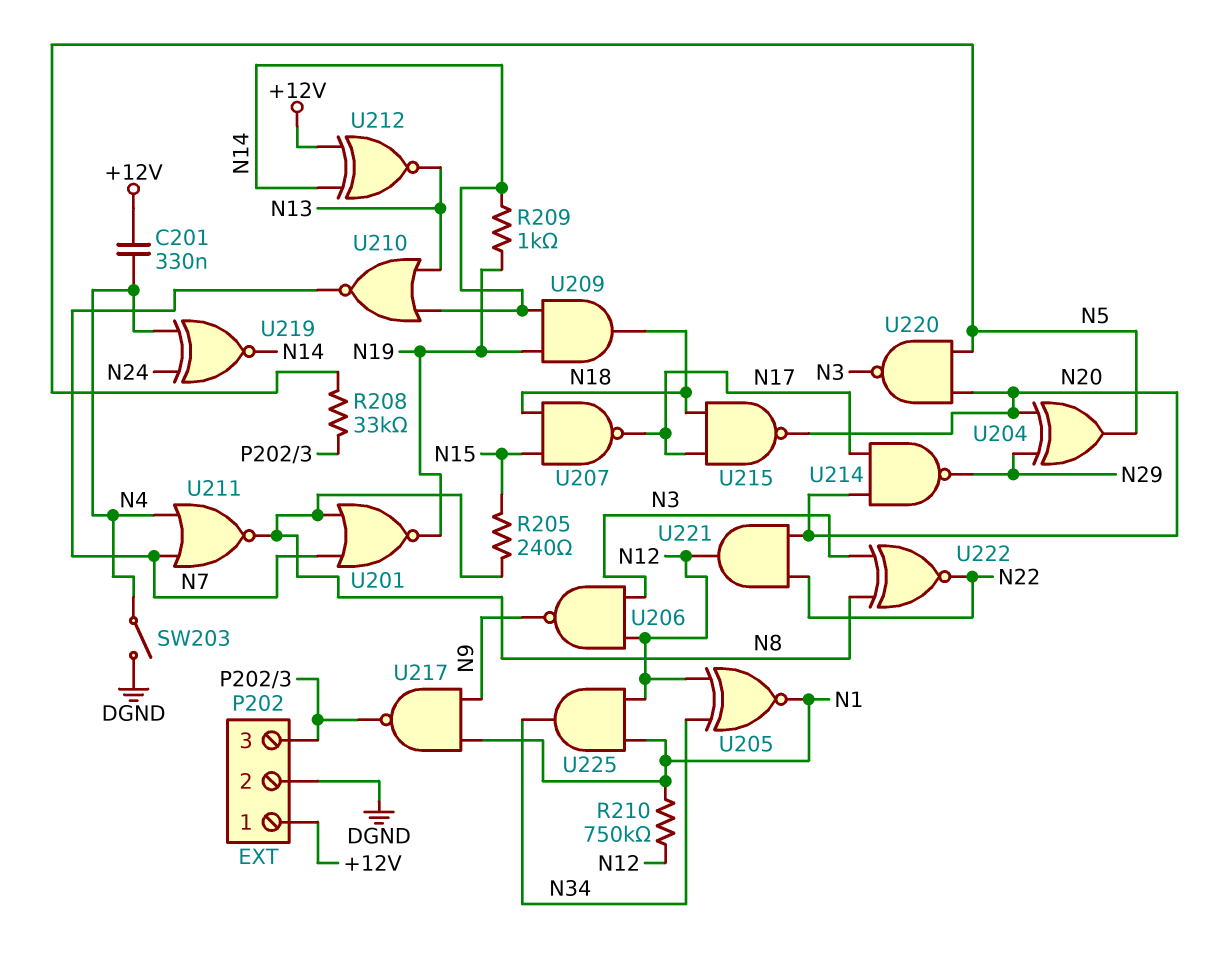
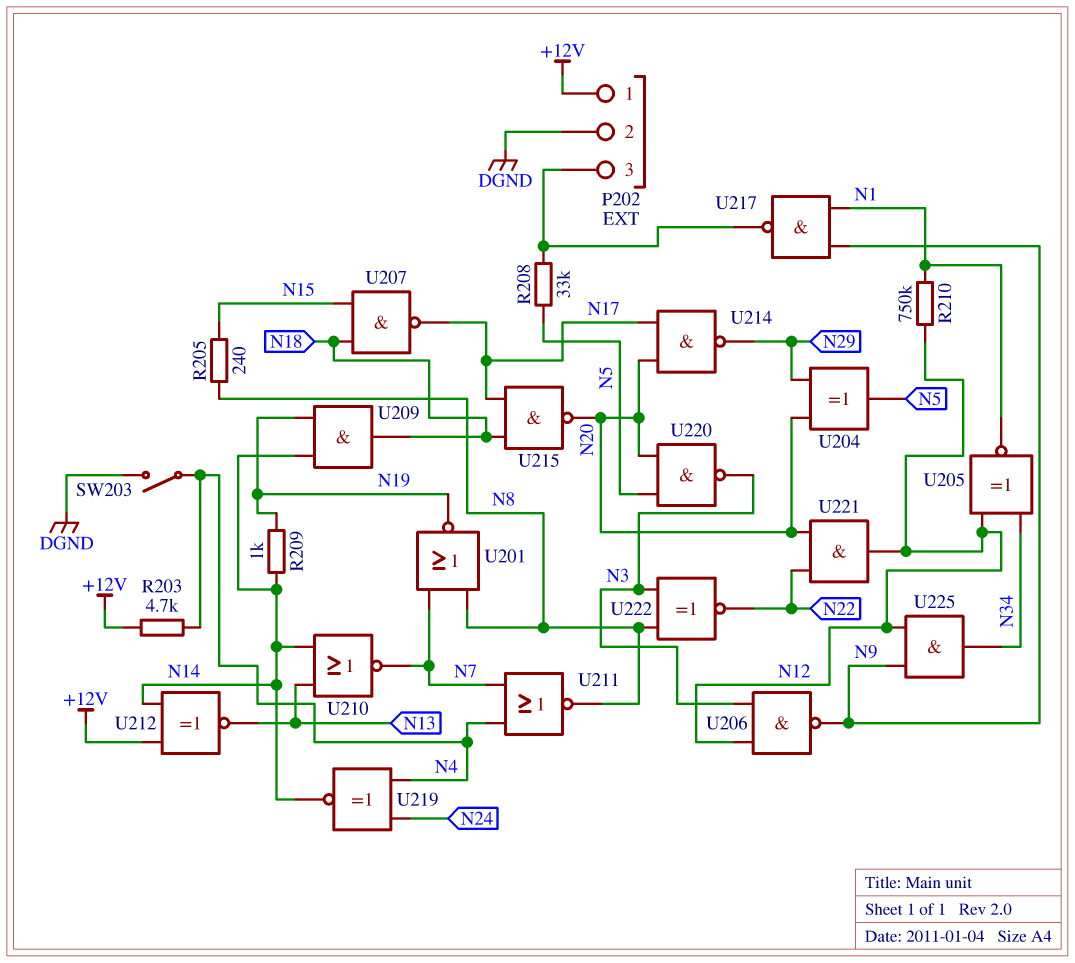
C201: 330nF (+12V, N4) -> none
R203: none -> 4.7k (+12V, N4)
U225: AND (in N1, in N12, out N34) -> AND (in N9, in N12, out N34)

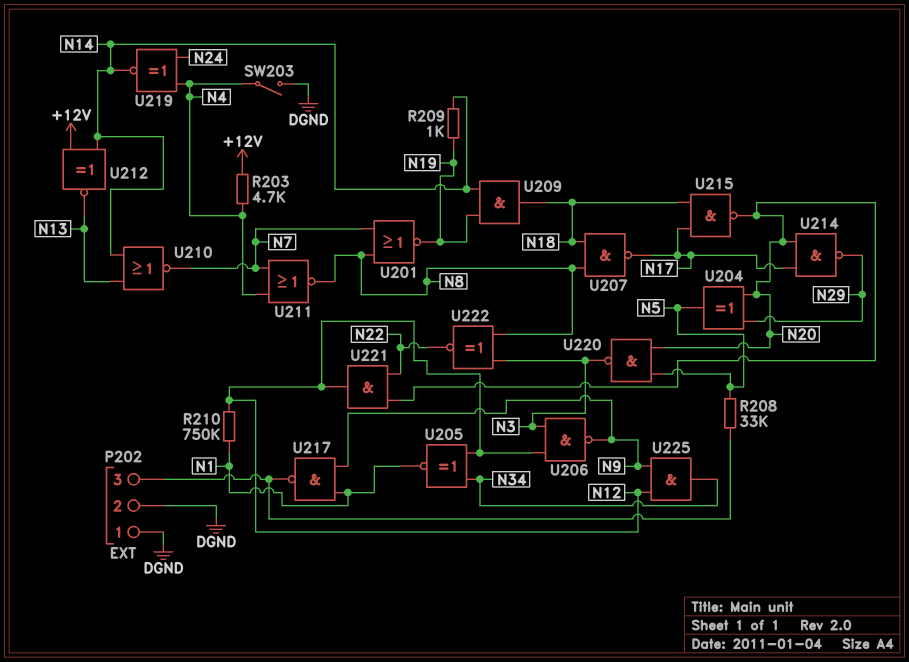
P202 pin 1: +12V -> DGND
R205: 240 (N8, N15) -> none
U207: NAND (in N15, in N18, out N17) -> NAND (in N8, in N18, out N17)

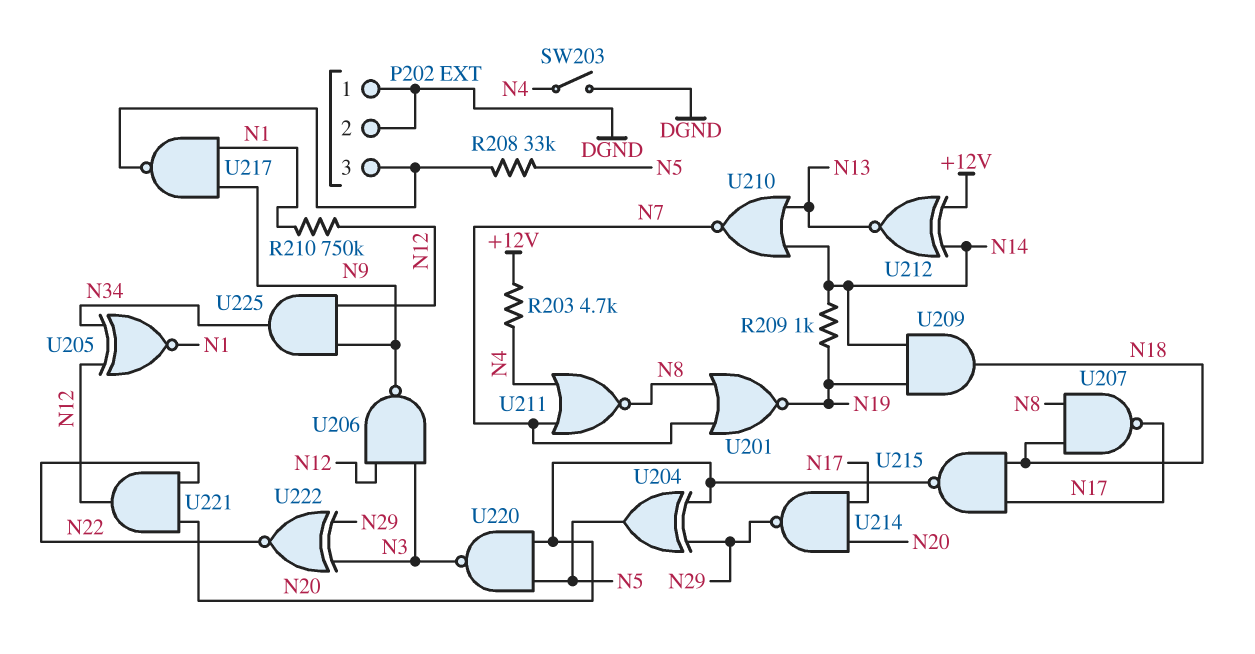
U219: XNOR (in N4, in N24, out N14) -> none
U222: XNOR (in N3, in N8, out N22) -> XNOR (in N3, in N29, out N22)

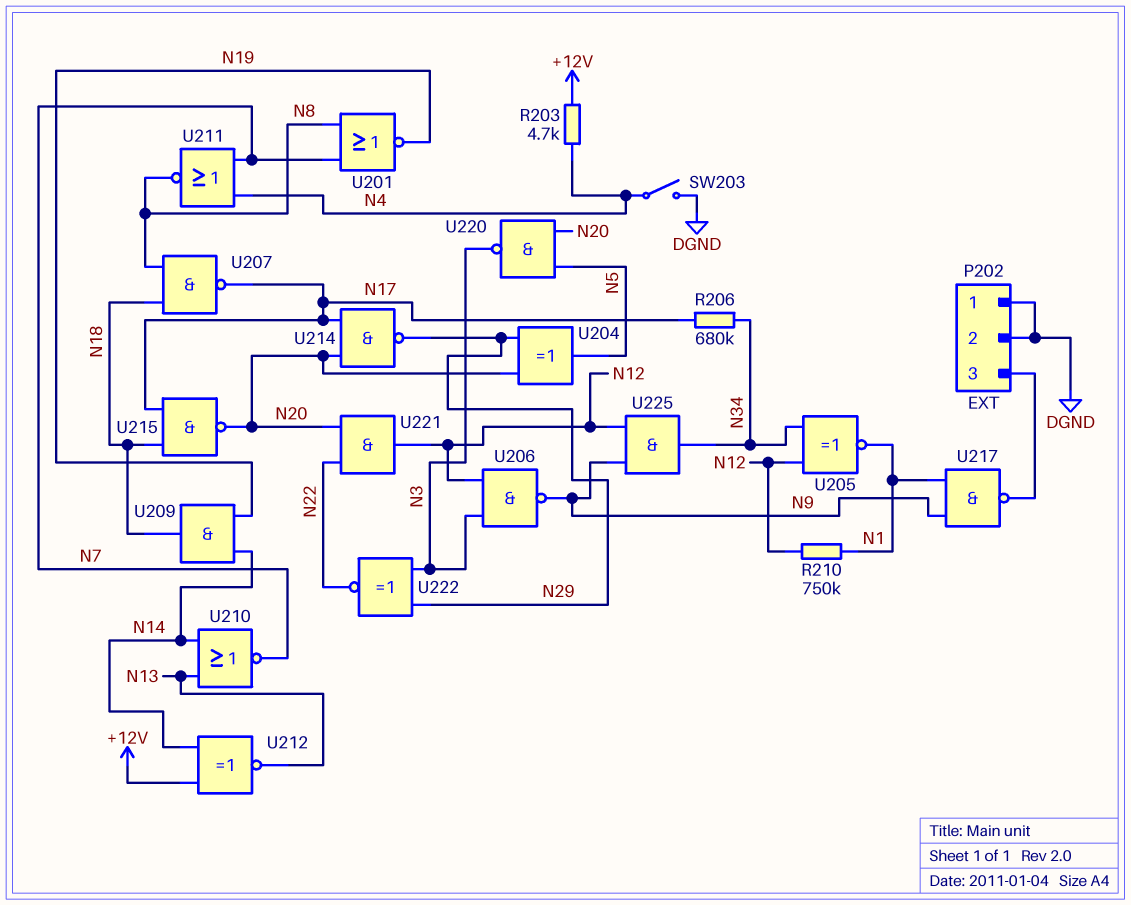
R206: none -> 680k (N17, N34)
R208: 33k (N5, P202/3) -> none
R209: 1k (N14, N19) -> none

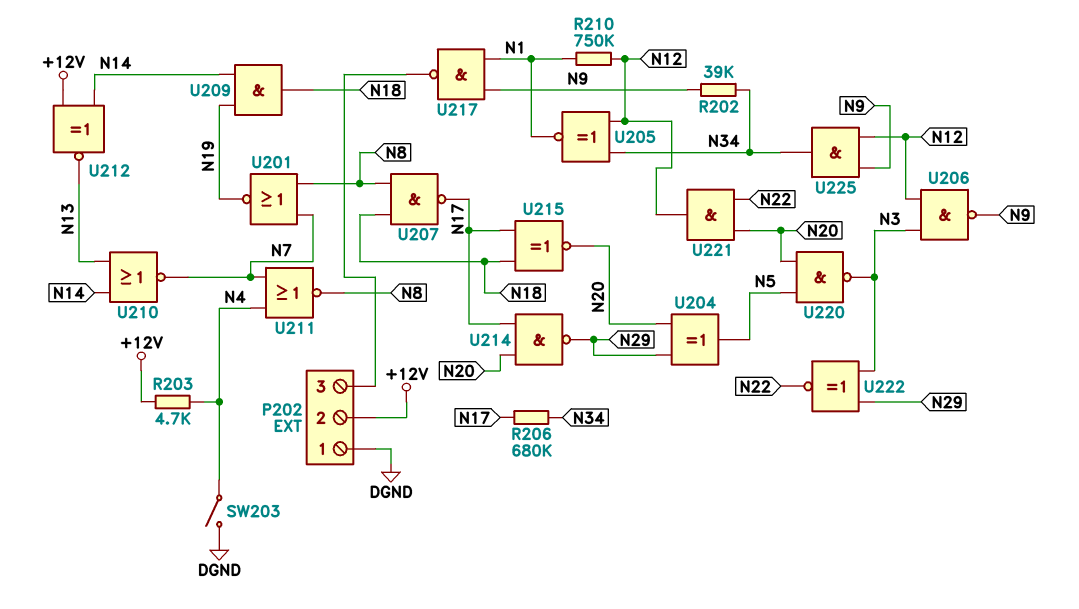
P202 pin 2: DGND -> +12V
R202: none -> 39k (N9, N34)
U215: NAND (in N17, in N18, out N20) -> XNOR (in N17, in N18, out N20)

